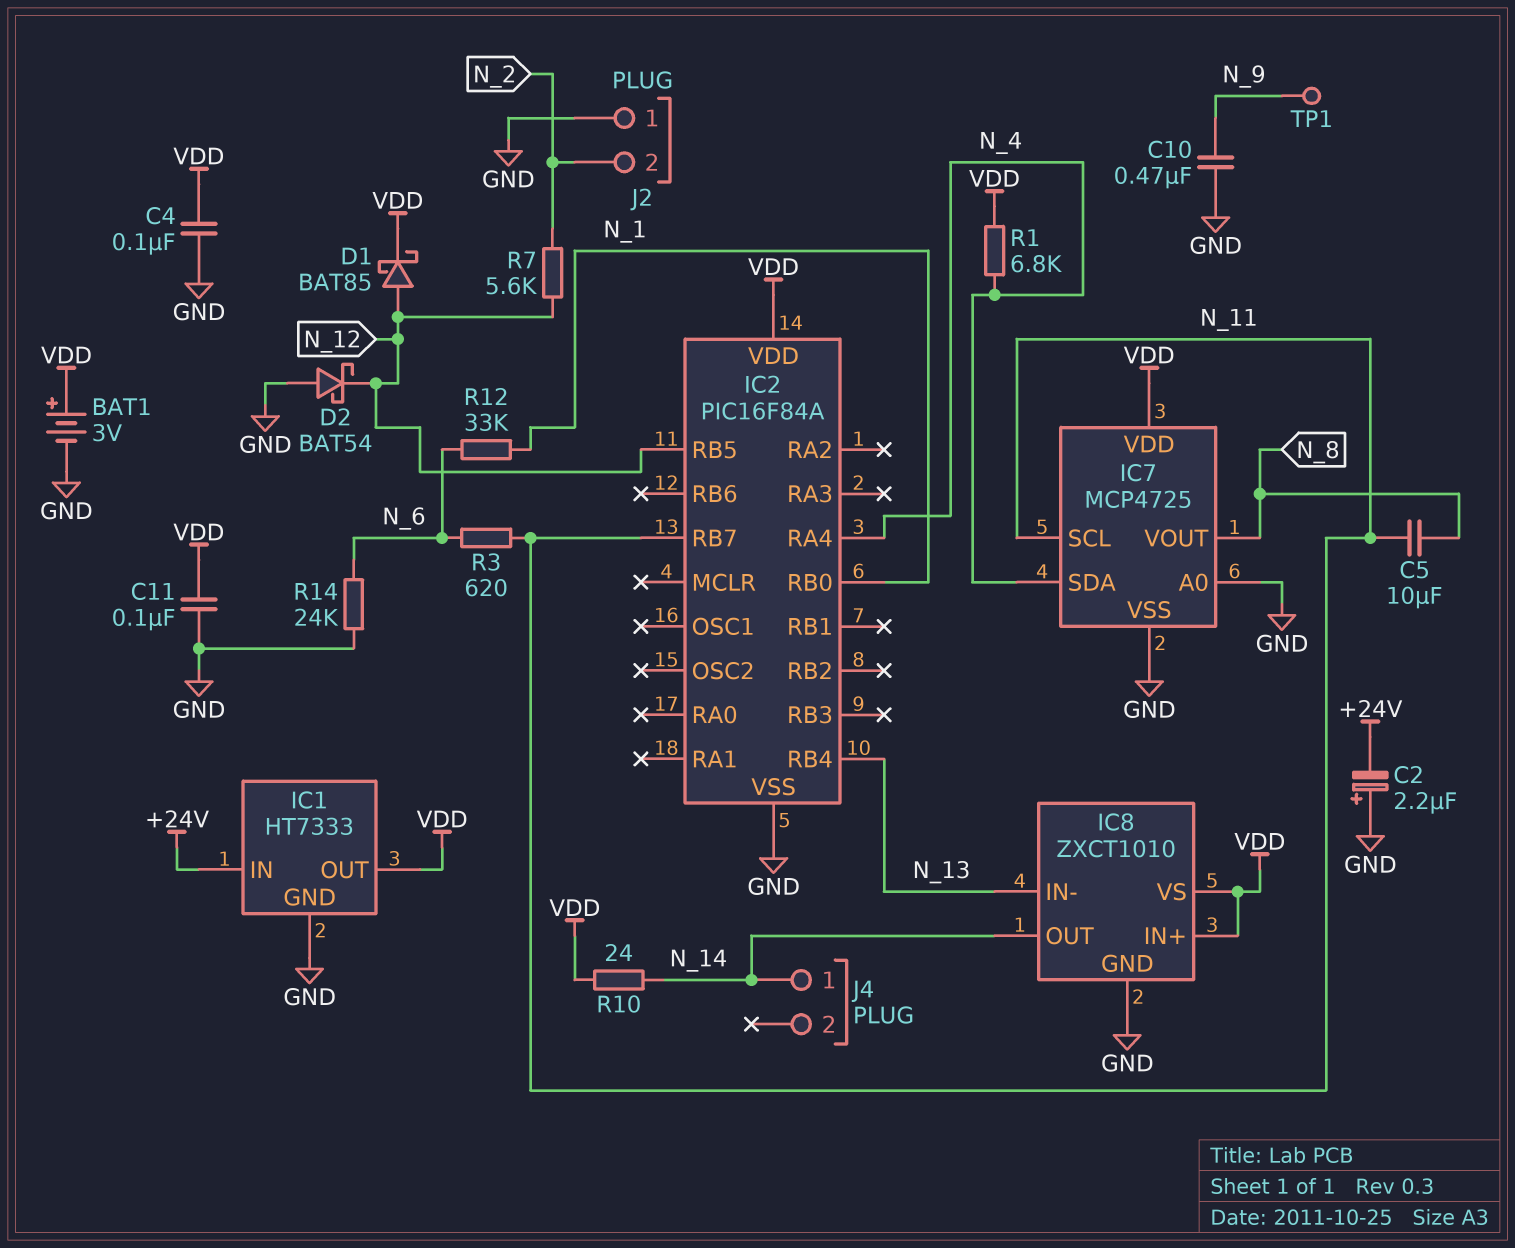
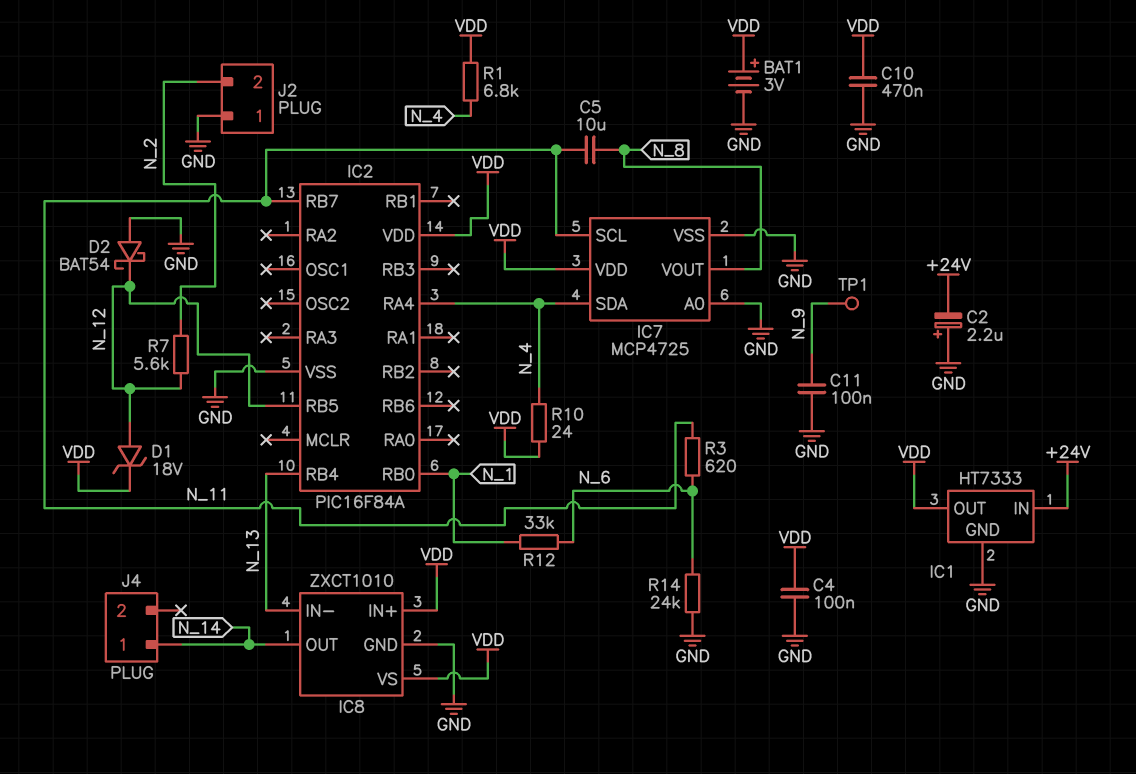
C10: 470nF (GND, N_9) -> 470nF (GND, VDD)
C11: 100nF (GND, VDD) -> 100nF (GND, N_9)
D1: schottky BAT85 (A N_12, K VDD) -> zener 18V (A N_12, K VDD)
R10: 24 (N_14, VDD) -> 24 (N_4, VDD)

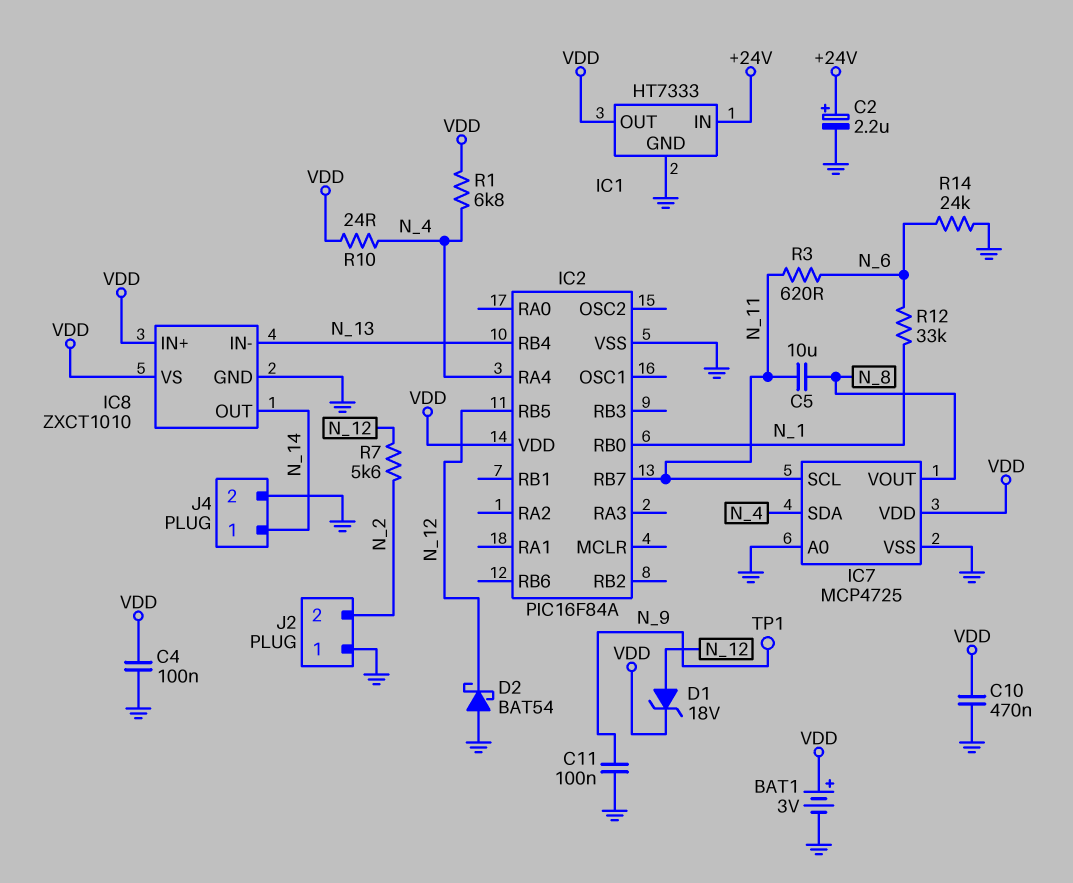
C2: 2.2uF (plus GND, minus +24V) -> 2.2uF (plus +24V, minus GND)
J4 pin 2: none -> GND

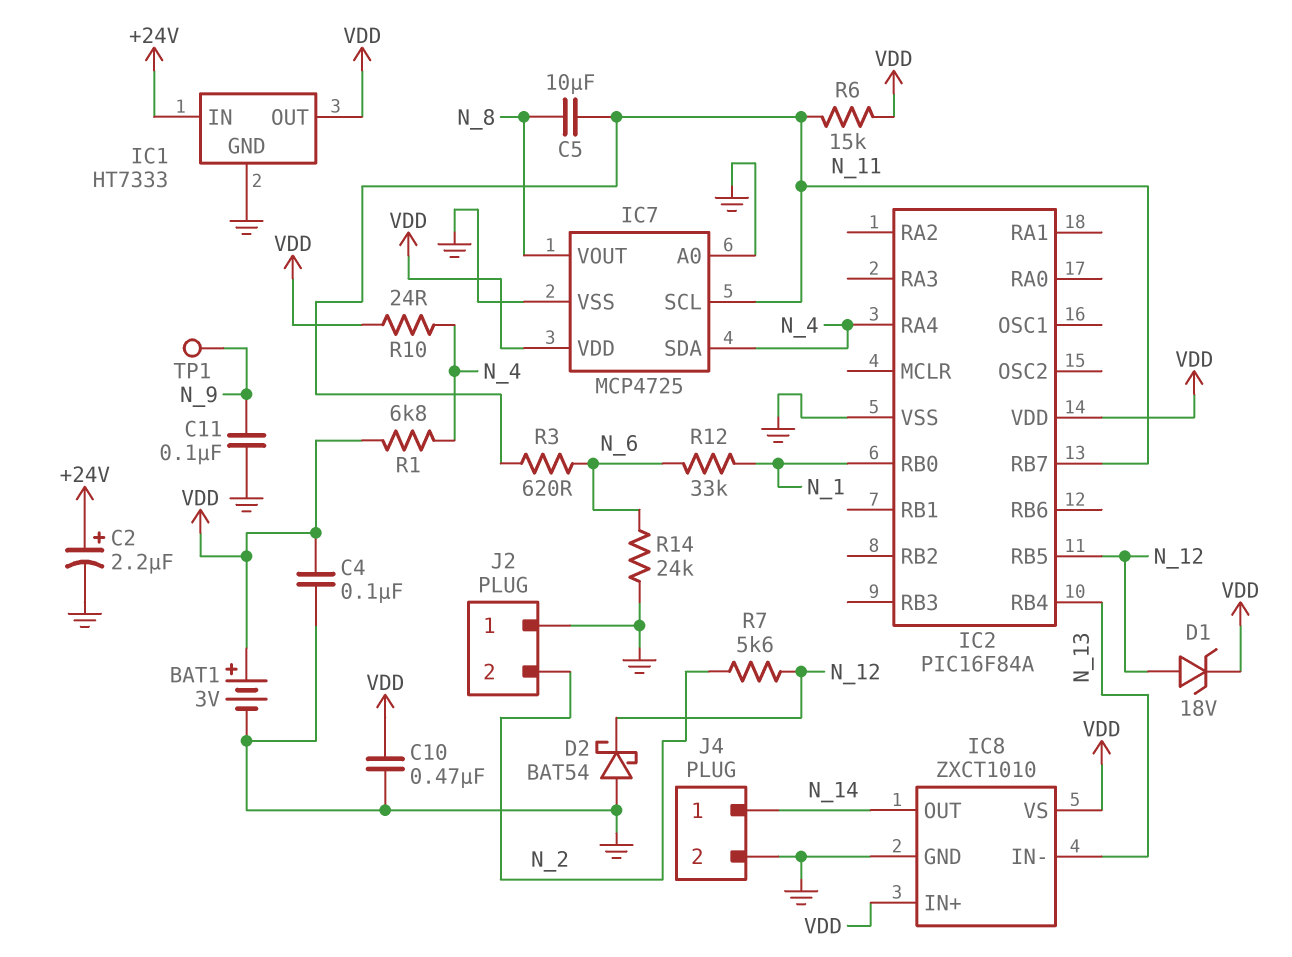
R6: none -> 15k (N_11, VDD)

